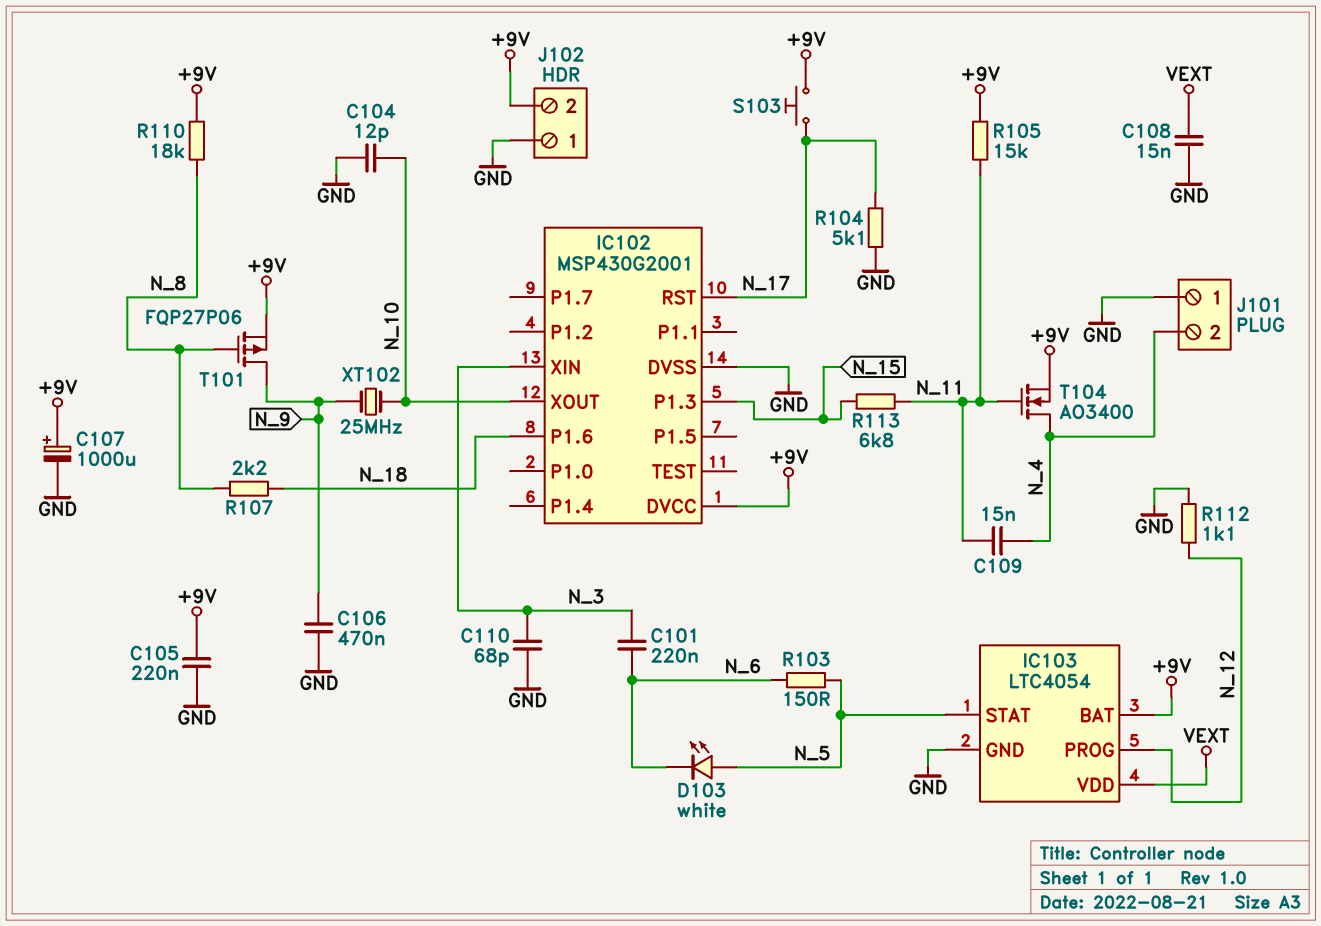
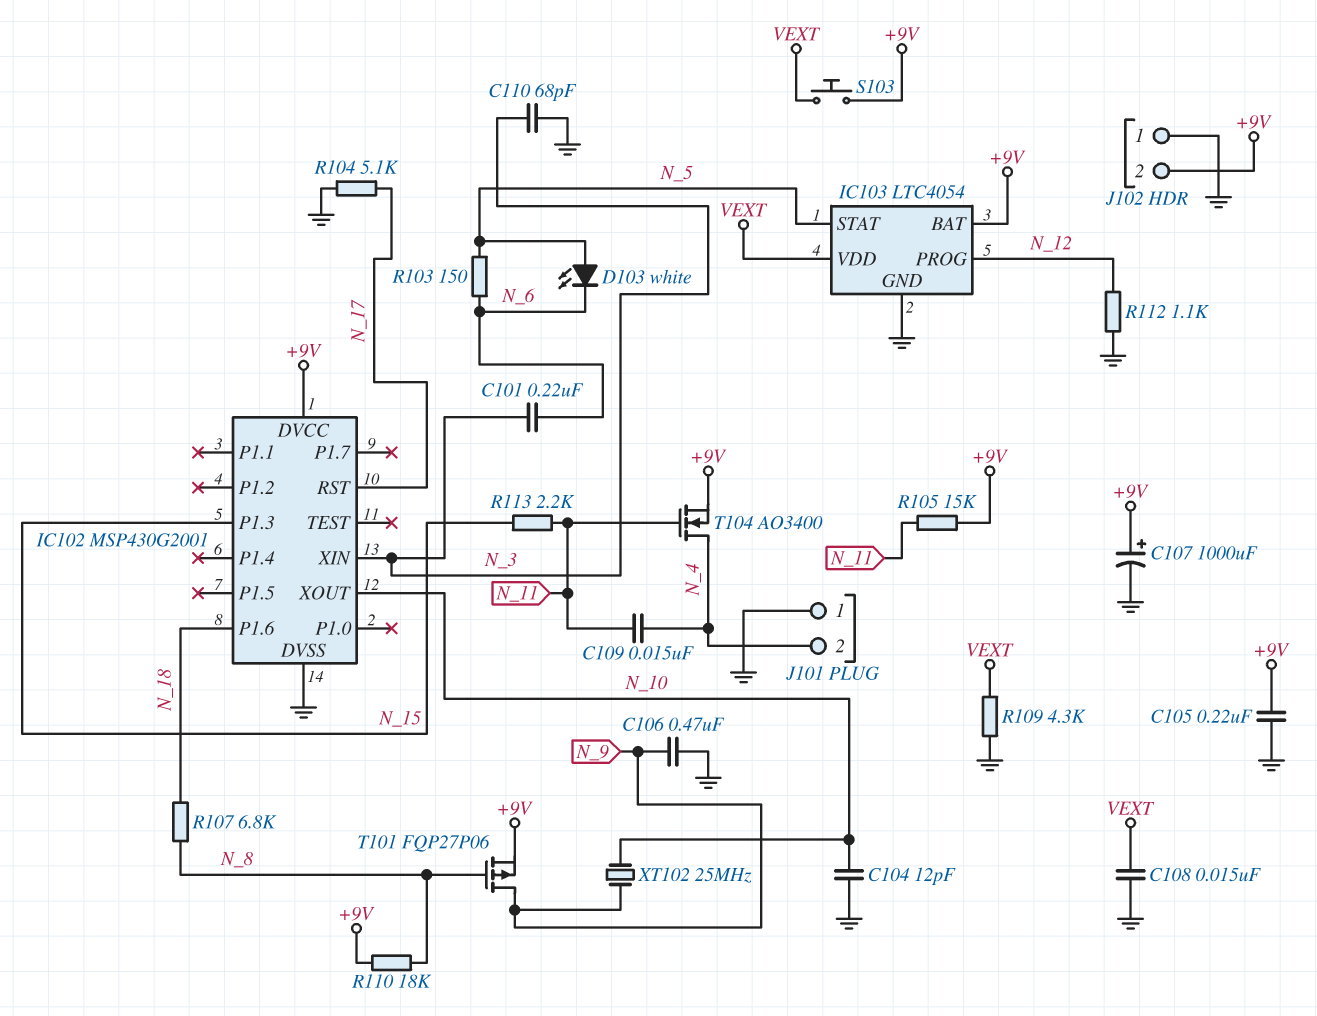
R107: 2.2k (N_8, N_18) -> 6.8k (N_8, N_18)
R109: none -> 4.3k (GND, VEXT)
R113: 6.8k (N_11, N_15) -> 2.2k (N_11, N_15)
S103: button (+9V, N_17) -> button (+9V, VEXT)

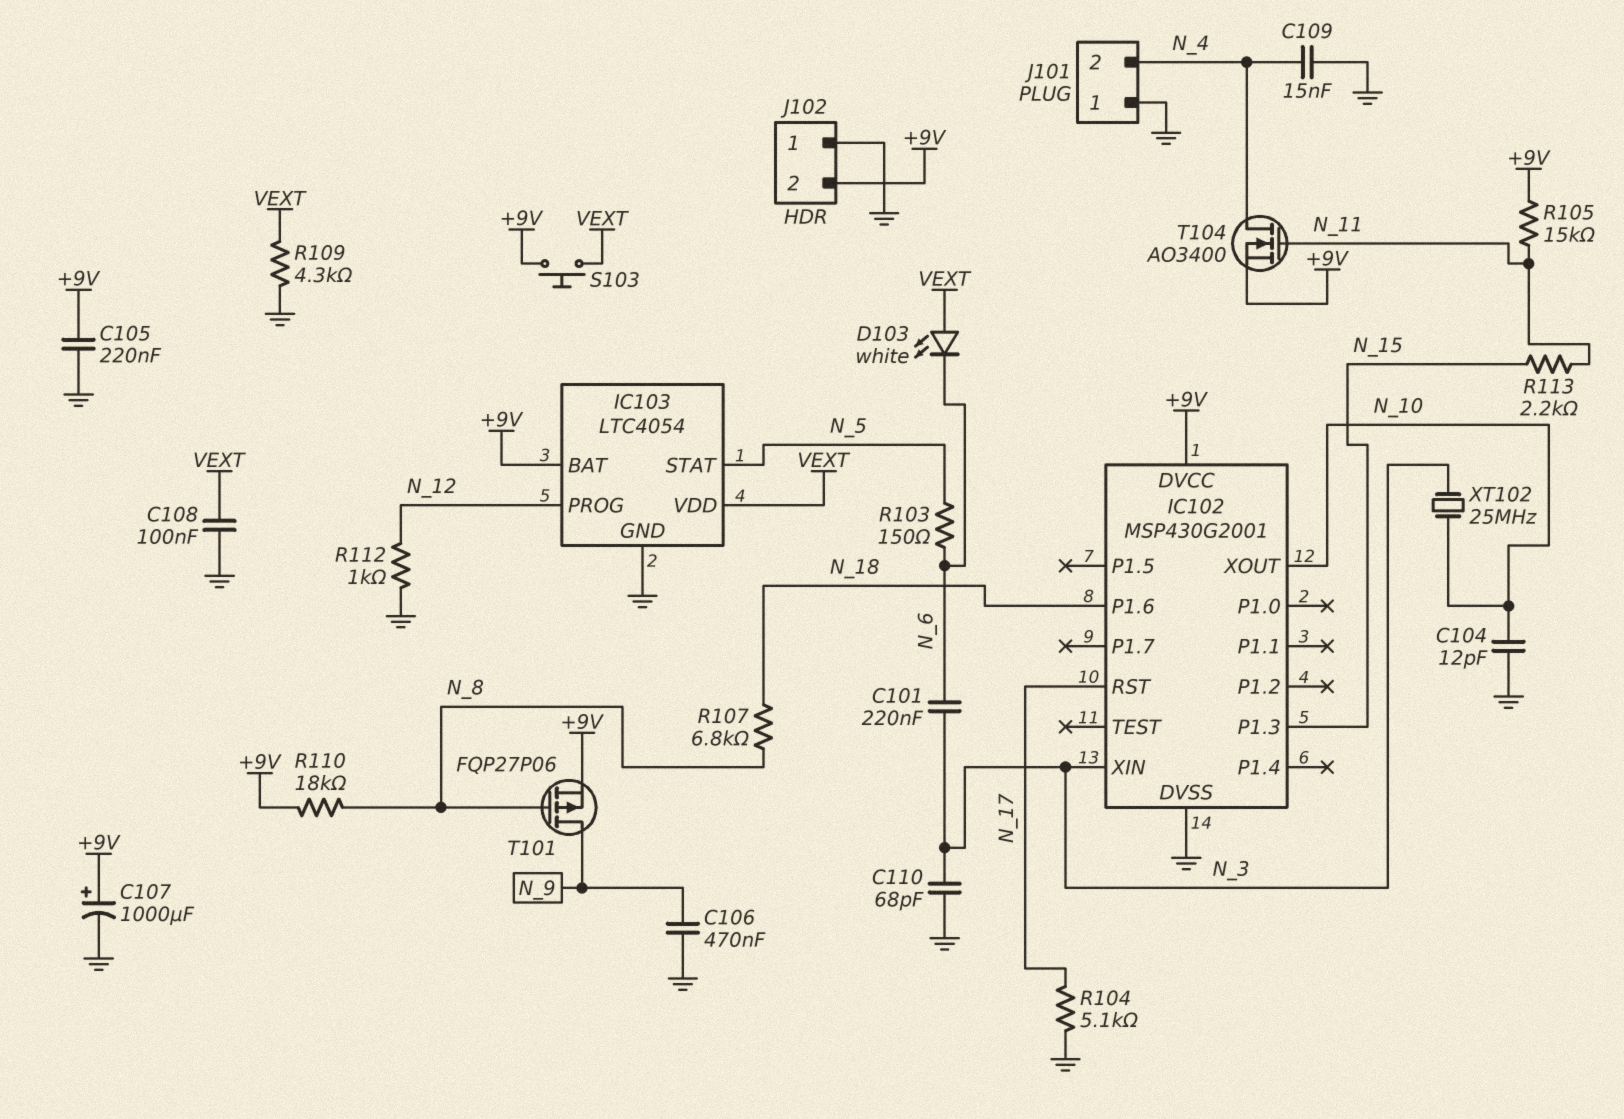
C108: 15nF (GND, VEXT) -> 100nF (GND, VEXT)
C109: 15nF (N_4, N_11) -> 15nF (GND, N_4)
D103: LED white (A N_5, K N_6) -> LED white (A VEXT, K N_6)
R112: 1.1k (GND, N_12) -> 1k (GND, N_12)
XT102: 25MHz (N_9, N_10) -> 25MHz (N_3, N_10)

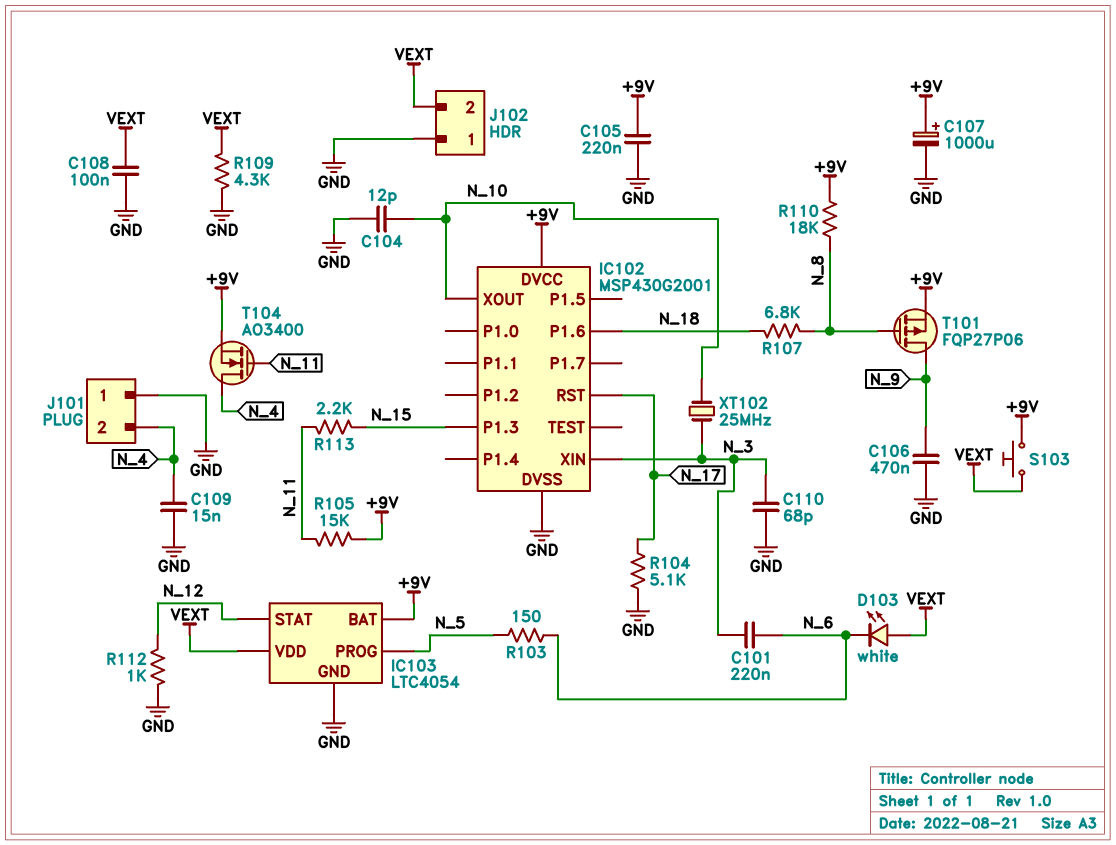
IC103 pin PROG: N_12 -> N_5
IC103 pin STAT: N_5 -> N_12
J102 pin 2: +9V -> VEXT

